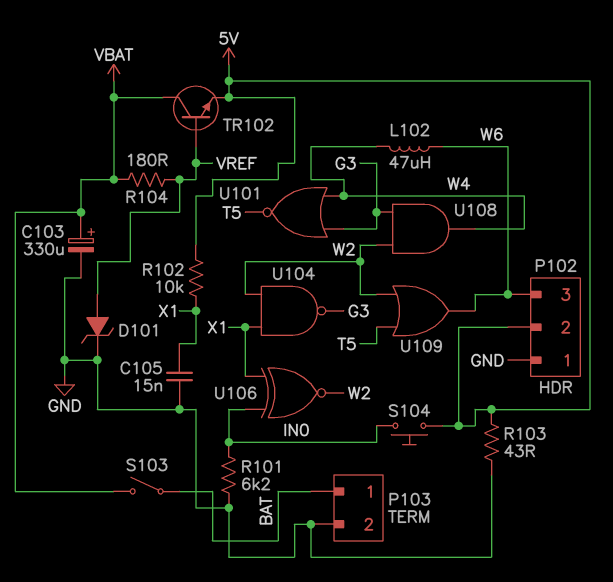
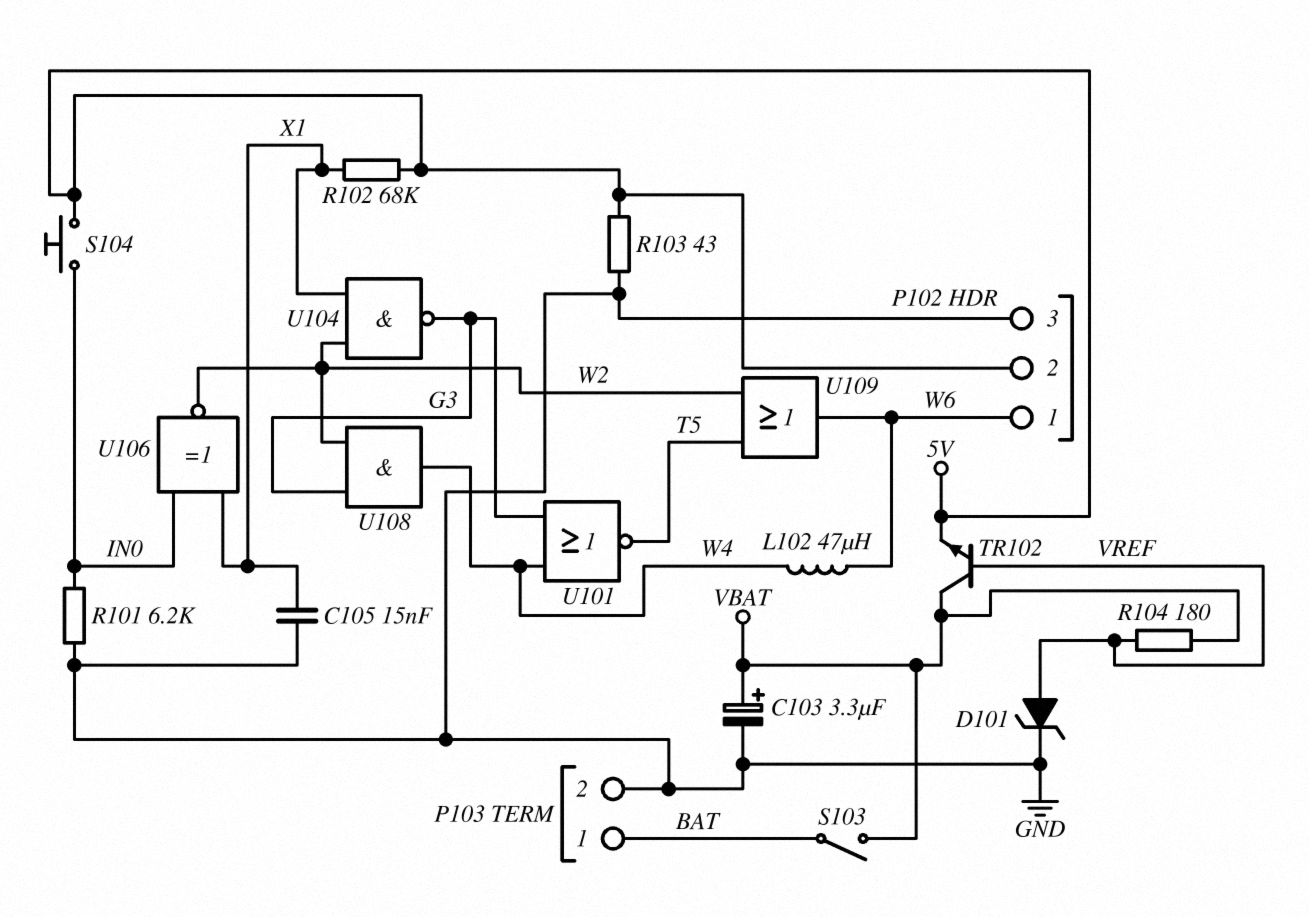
C103: 330uF (plus VBAT, minus GND) -> 3.3uF (plus VBAT, minus GND)
P102 pin 1: GND -> W6
P102 pin 3: W6 -> GND
R102: 10k (5V, X1) -> 68k (5V, X1)

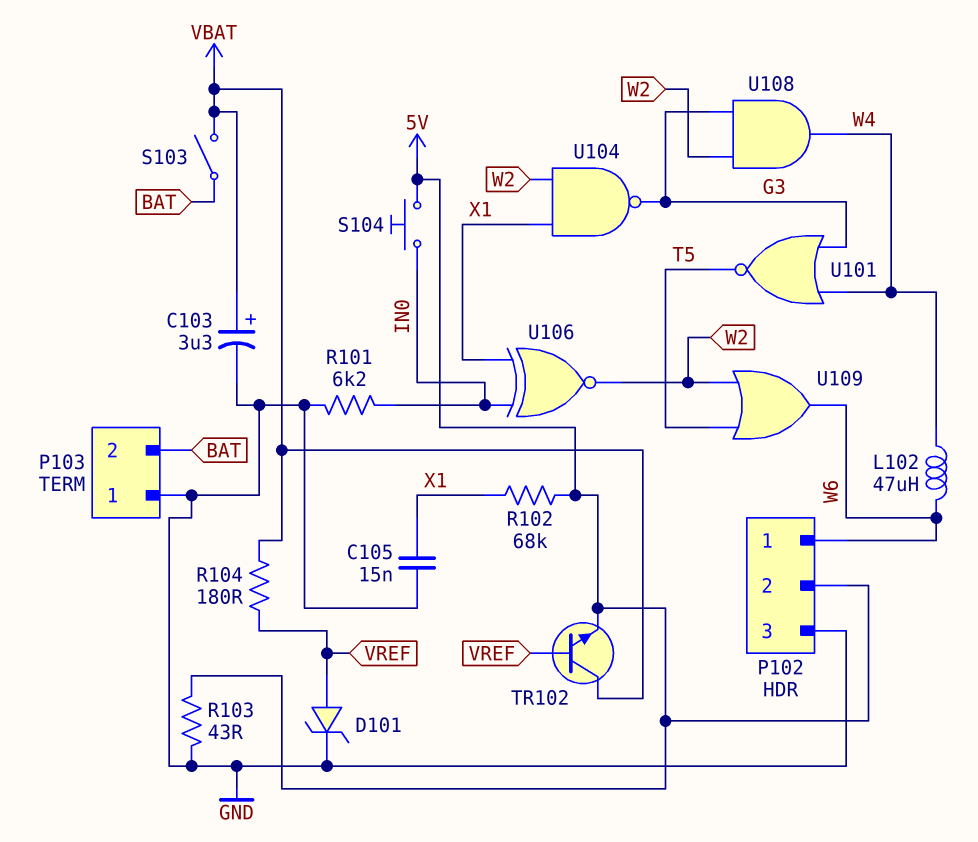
P103 pin 1: BAT -> GND
P103 pin 2: GND -> BAT

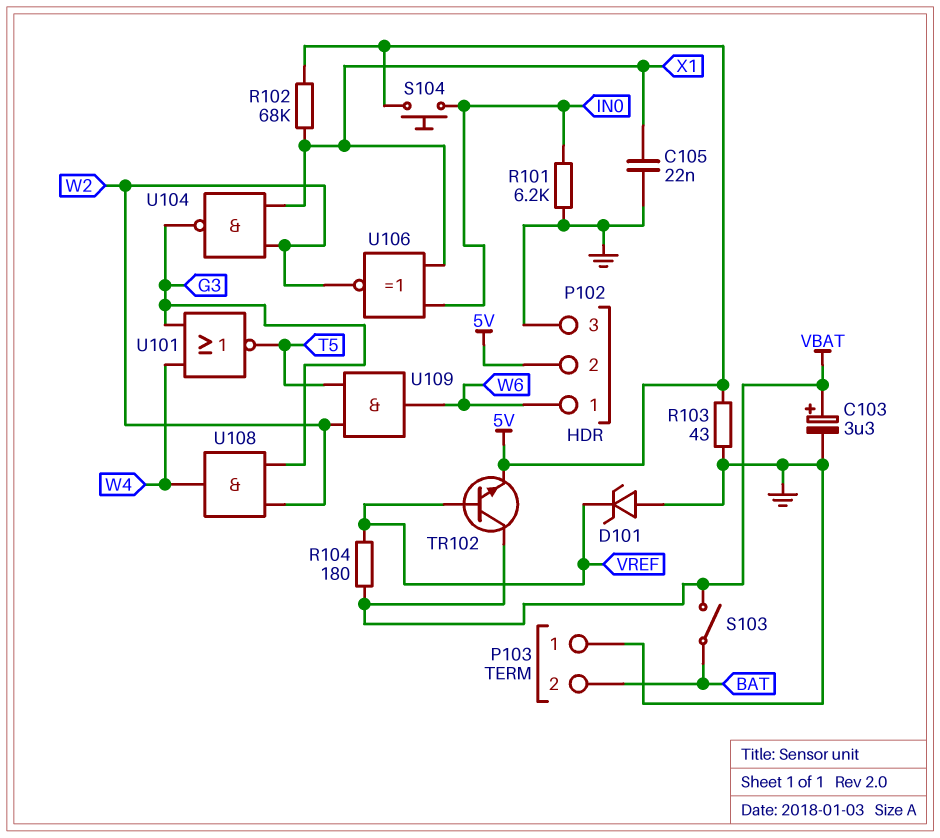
C105: 15nF (GND, X1) -> 22nF (GND, X1)
D101: zener (A VREF, K GND) -> zener (A GND, K VREF)
L102: 47uH (W4, W6) -> none
U109: OR (in T5, in W2, out W6) -> AND (in T5, in W2, out W6)

